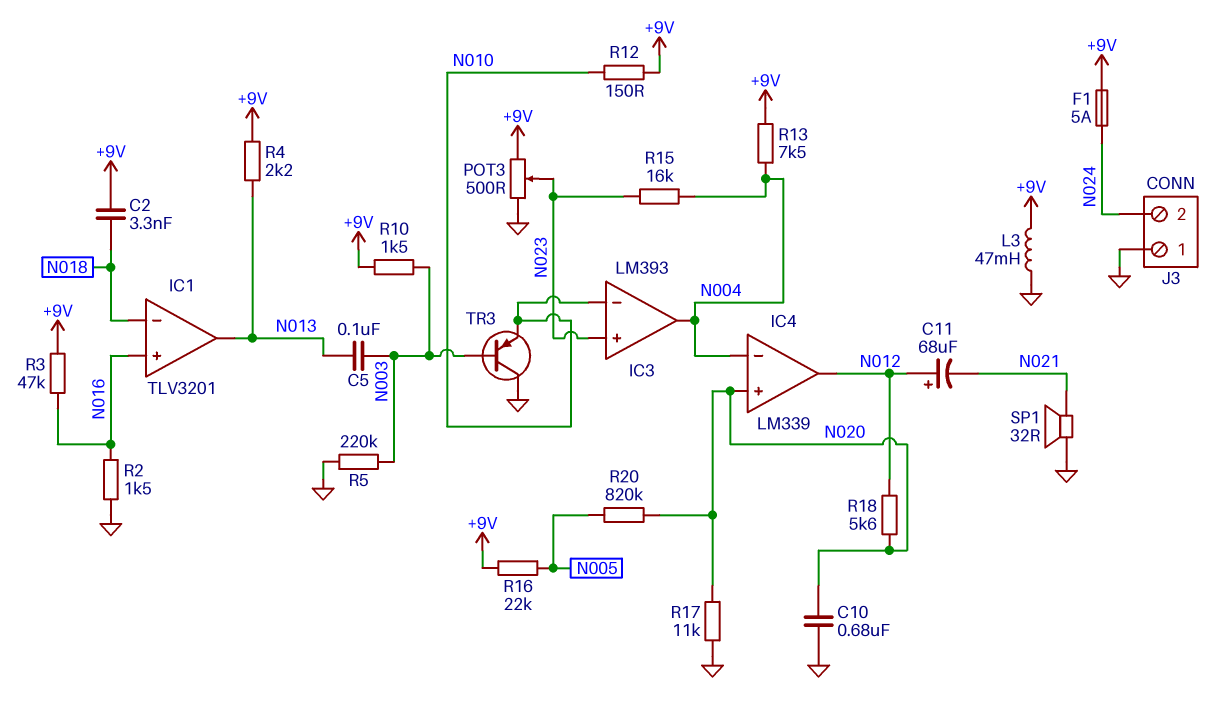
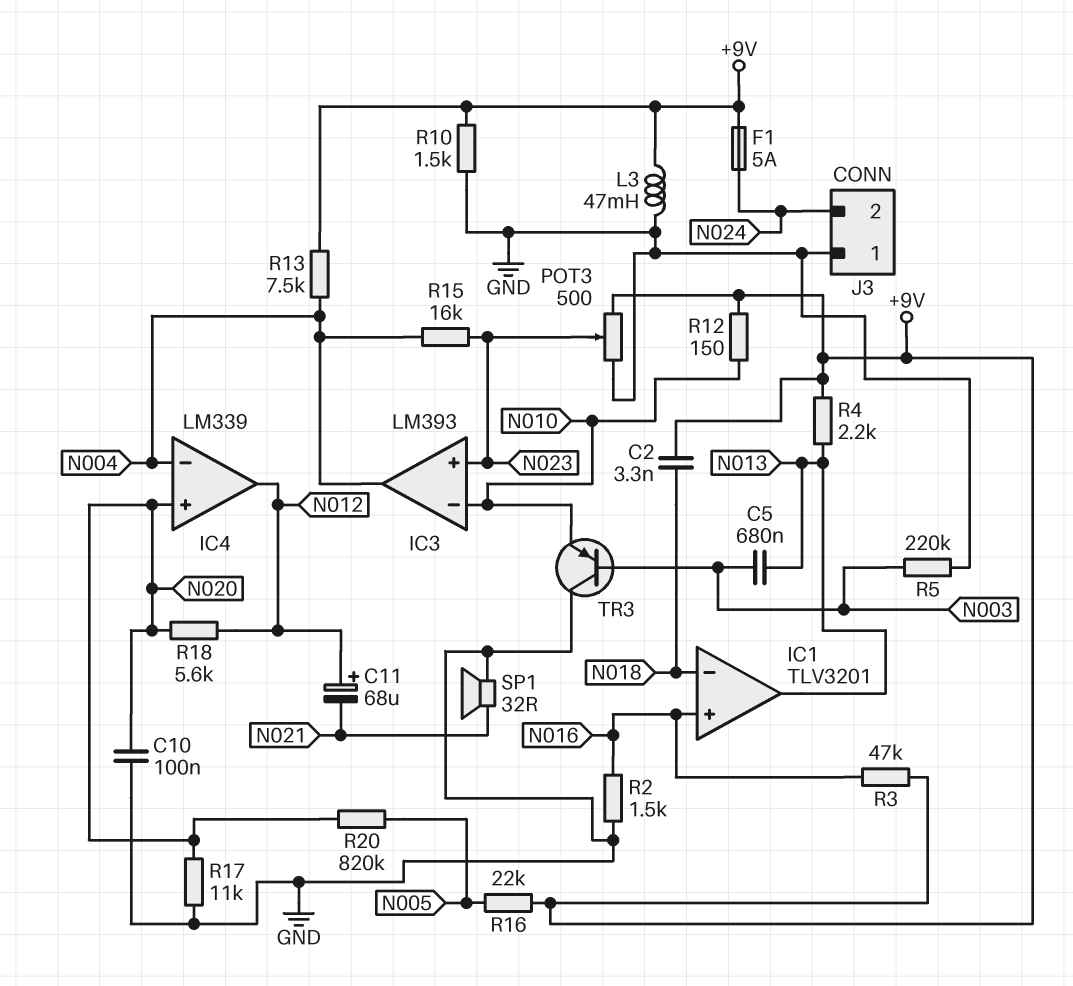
C5: 100nF (N003, N013) -> 680nF (N003, N013)
C10: 680nF (GND, N020) -> 100nF (GND, N020)
R10: 1.5k (+9V, N003) -> 1.5k (+9V, GND)

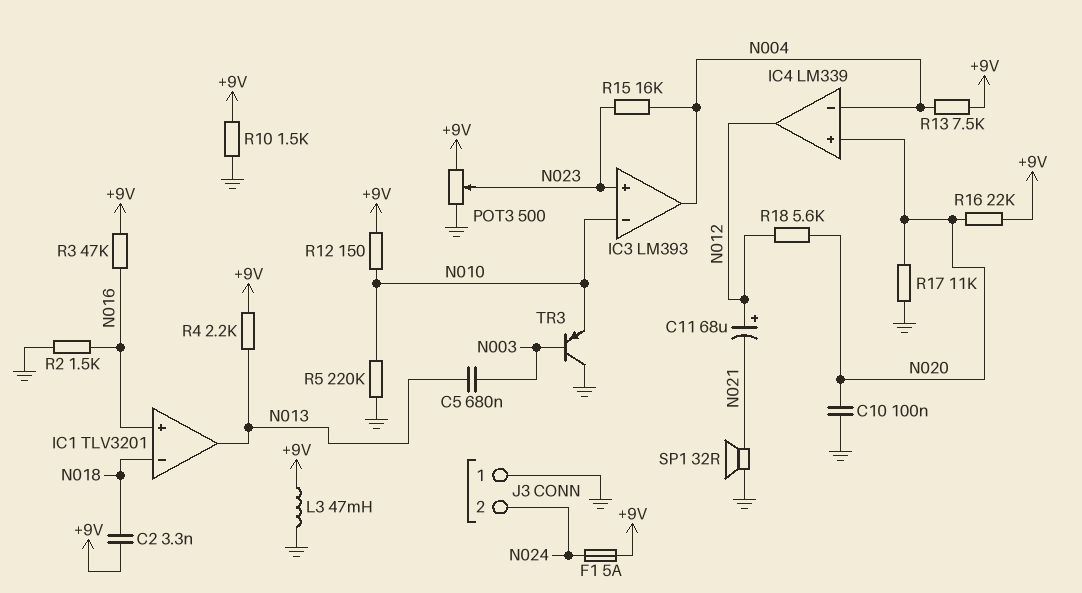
R5: 220k (GND, N003) -> 220k (GND, N010)
R16: 22k (+9V, N005) -> 22k (+9V, N020)
R20: 820k (N005, N020) -> none

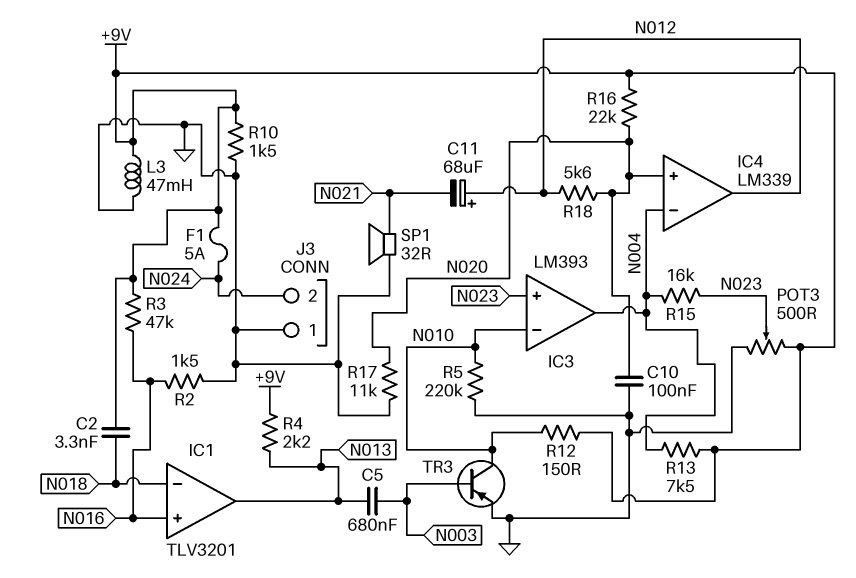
TR3: PNP (B N003, C GND, E N010) -> PNP (B N003, C N010, E GND)

